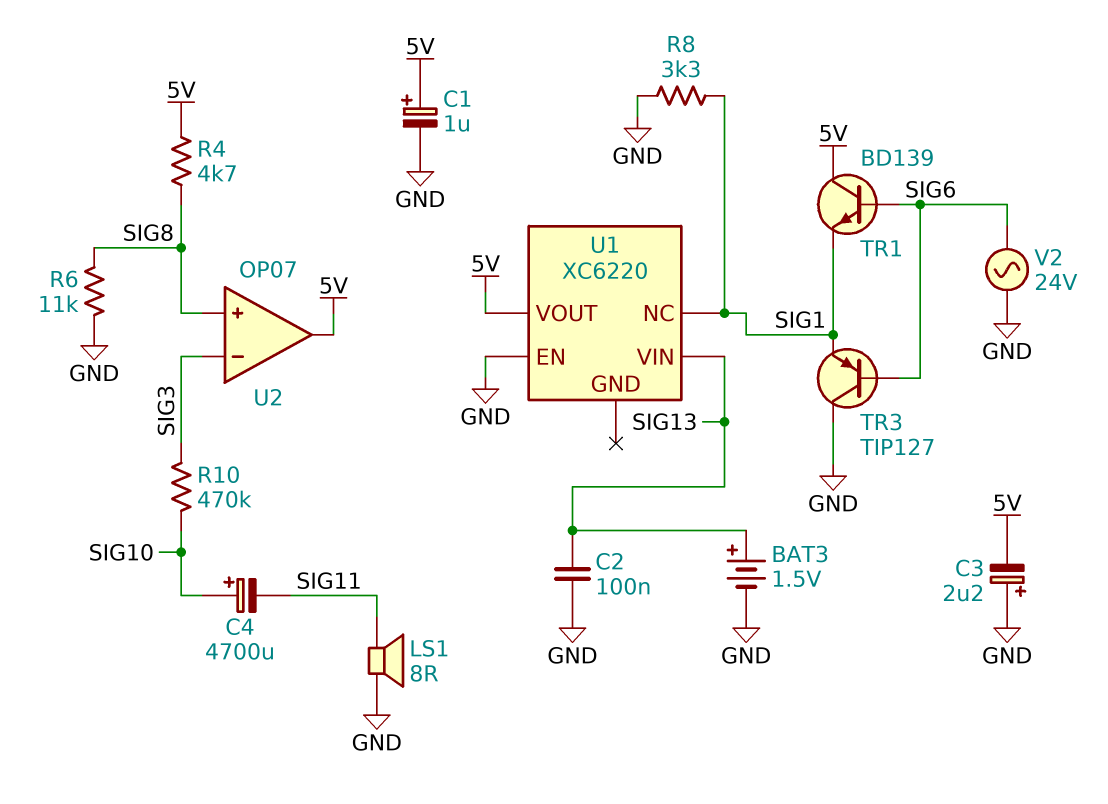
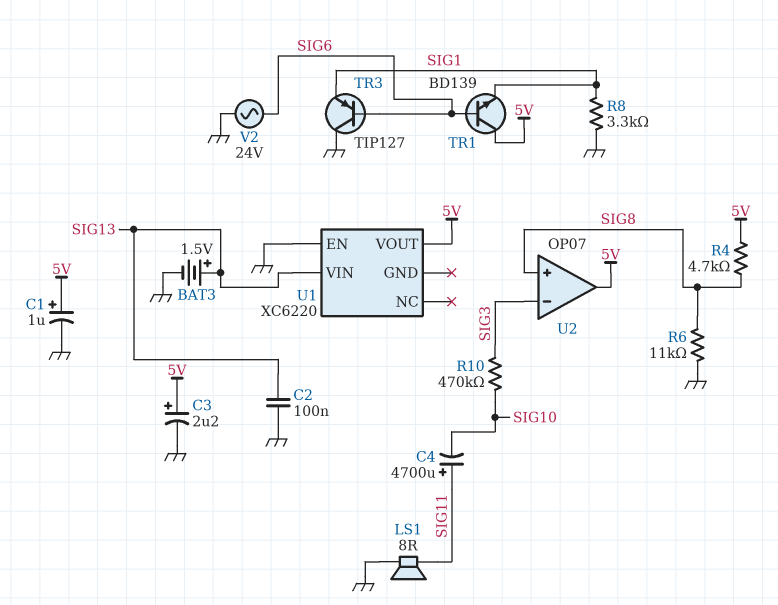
C3: 2.2uF (plus GND, minus 5V) -> 2.2uF (plus 5V, minus GND)
C4: 4700uF (plus SIG10, minus SIG11) -> 4700uF (plus SIG11, minus SIG10)
U1 pin NC: SIG1 -> none

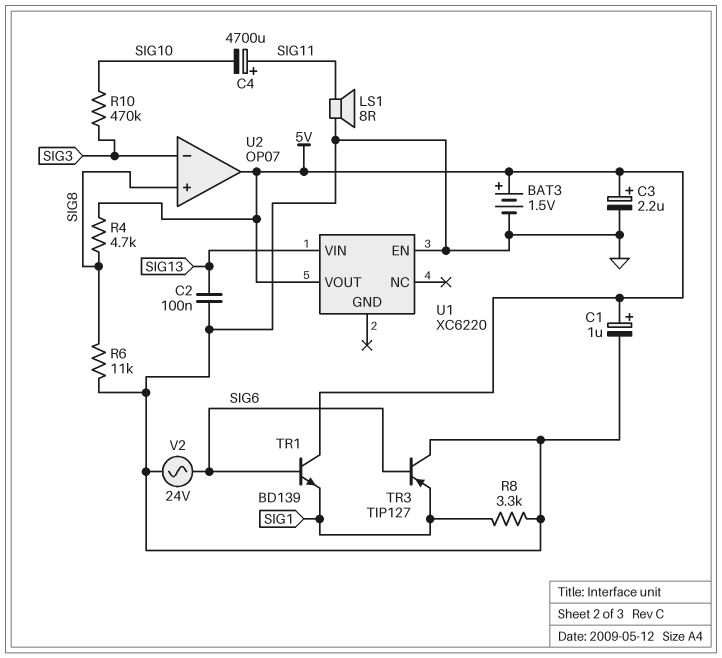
BAT3: 1.5V (plus SIG13, minus GND) -> 1.5V (plus 5V, minus GND)

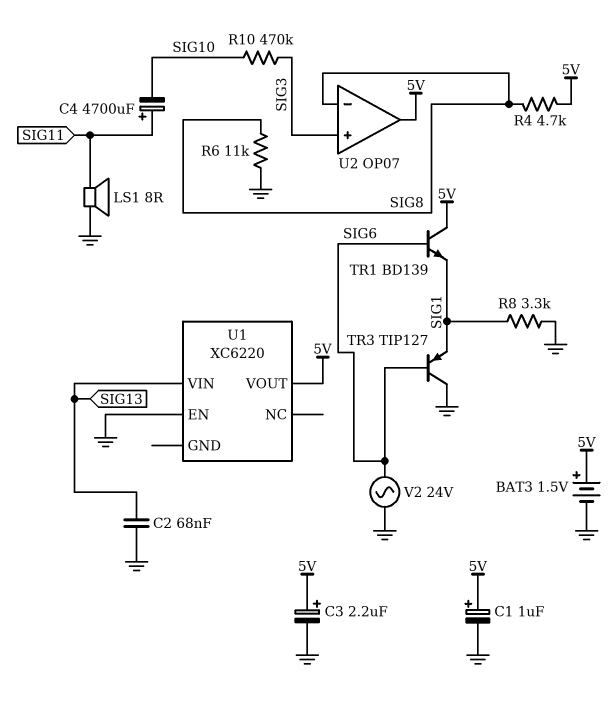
C2: 100nF (GND, SIG13) -> 68nF (GND, SIG13)
U2 pin in+: SIG8 -> SIG3
U2 pin in-: SIG3 -> SIG8

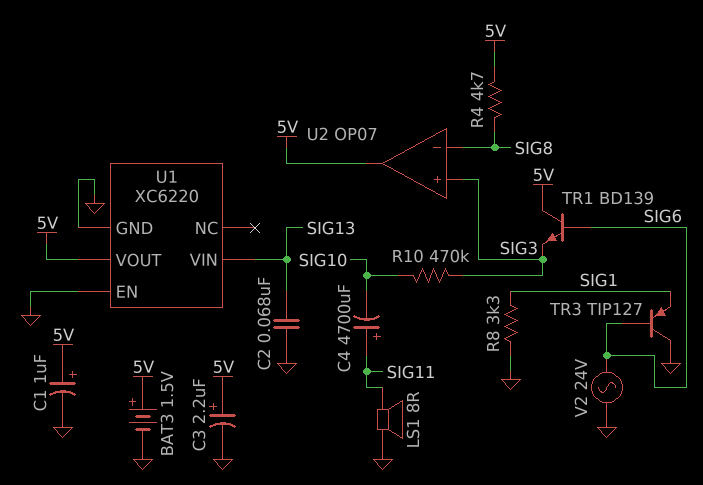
R6: 11k (GND, SIG8) -> none
TR1: NPN BD139 (B SIG6, C 5V, E SIG1) -> NPN BD139 (B SIG6, C 5V, E SIG3)
U1 pin GND: none -> GND

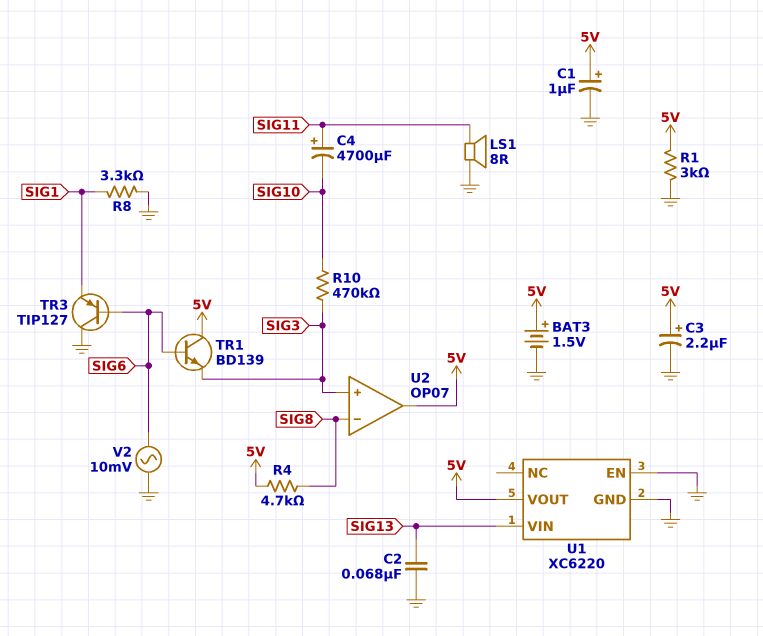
R1: none -> 3k (5V, GND)
V2: AC 24V (GND, SIG6) -> AC 10mV (GND, SIG6)

